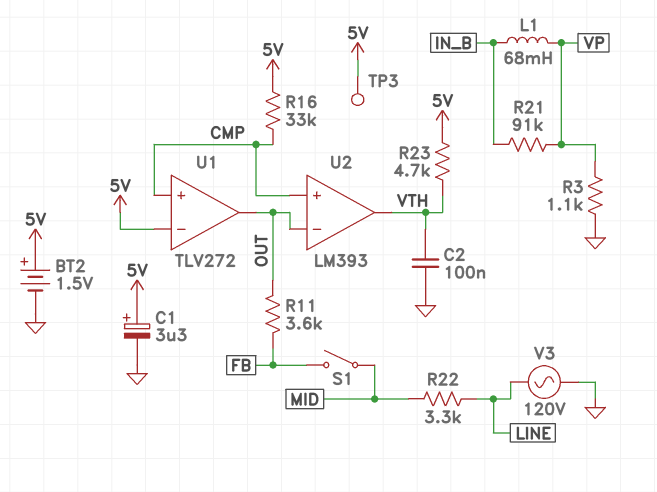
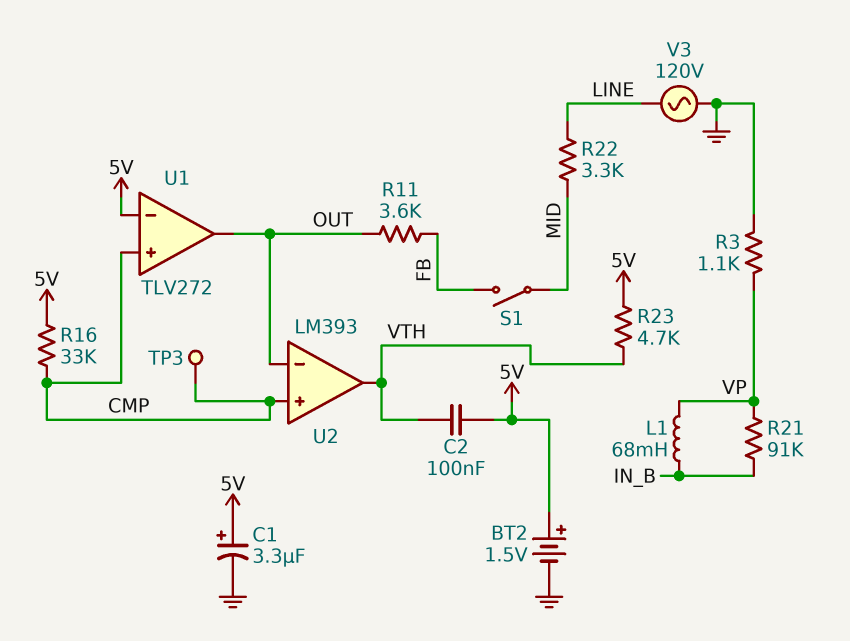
C2: 100nF (GND, VTH) -> 100nF (5V, VTH)
TP3: test point (5V) -> test point (CMP)

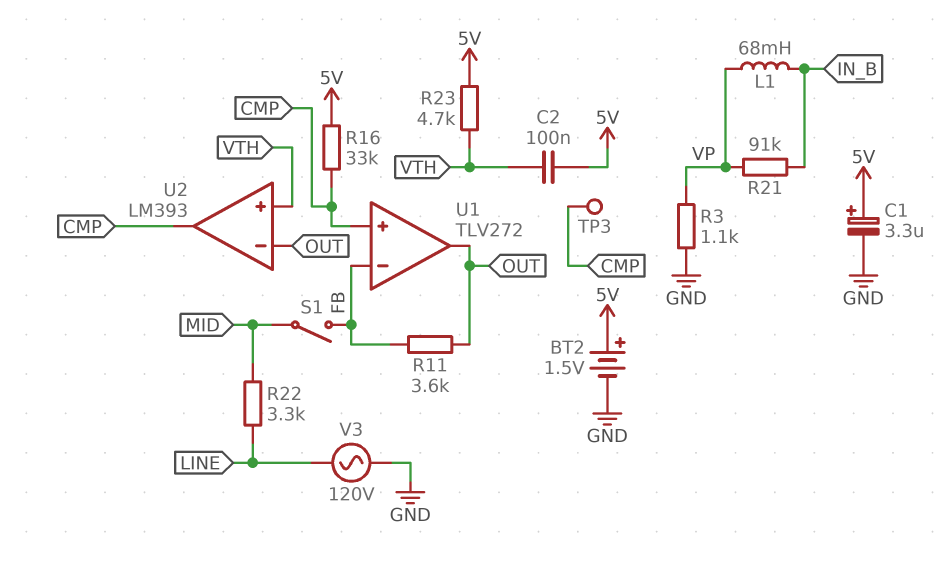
U1 pin in-: 5V -> FB
U2 pin in+: CMP -> VTH
U2 pin out: VTH -> CMP

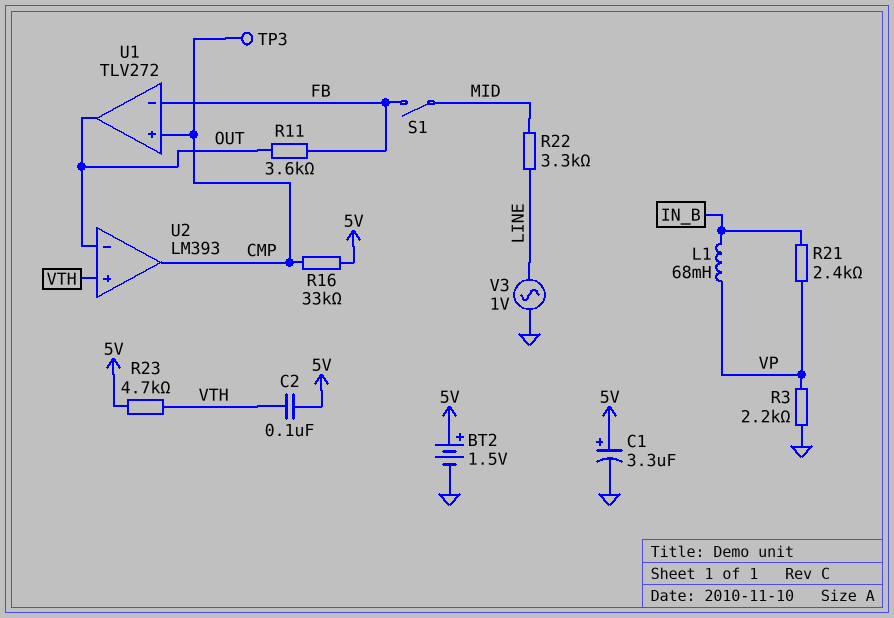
R3: 1.1k (GND, VP) -> 2.2k (GND, VP)
R21: 91k (IN_B, VP) -> 2.4k (IN_B, VP)
V3: AC 120V (GND, LINE) -> AC 1V (GND, LINE)

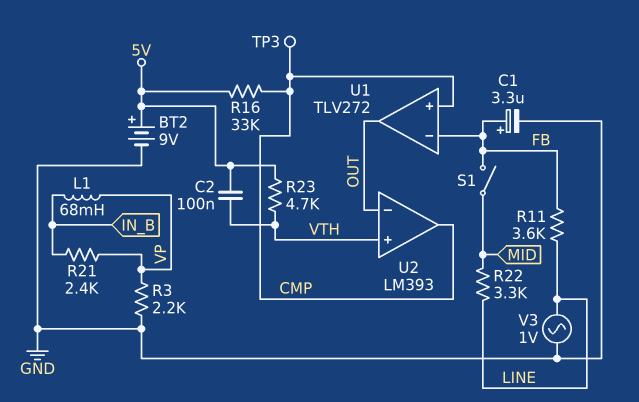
BT2: 1.5V (plus 5V, minus GND) -> 9V (plus 5V, minus GND)
C1: 3.3uF (plus 5V, minus GND) -> 3.3uF (plus FB, minus GND)
R11: 3.6k (FB, OUT) -> 3.6k (FB, LINE)

